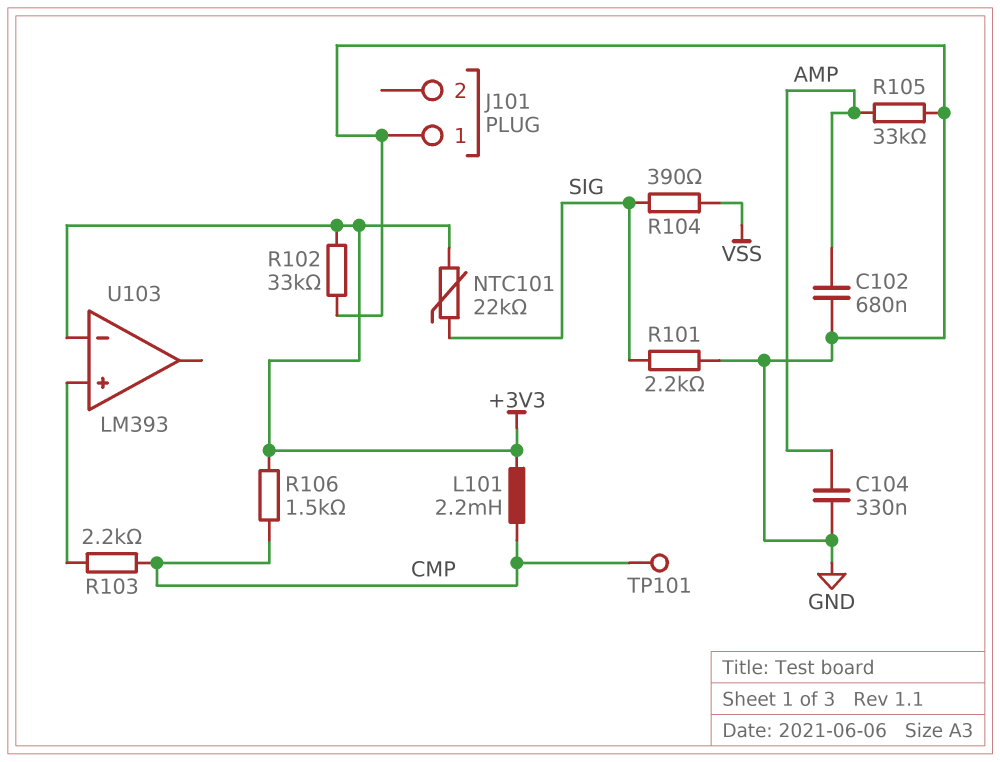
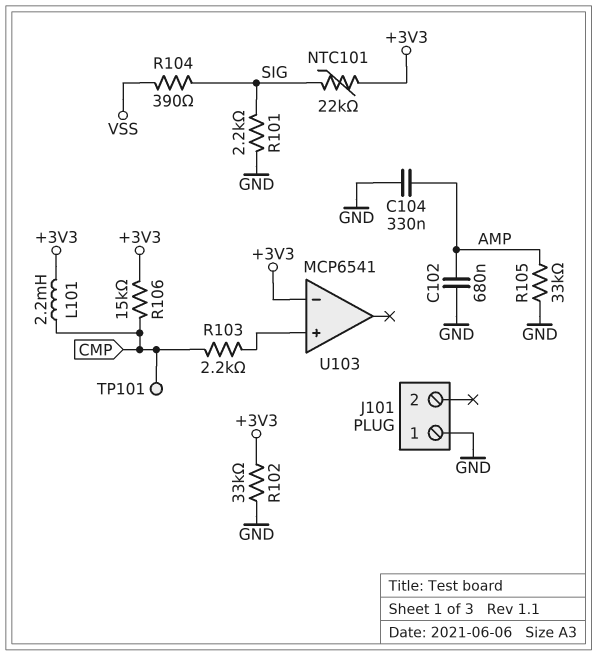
R106: 1.5k (+3V3, CMP) -> 15k (+3V3, CMP)
U103: LM393 -> MCP6541

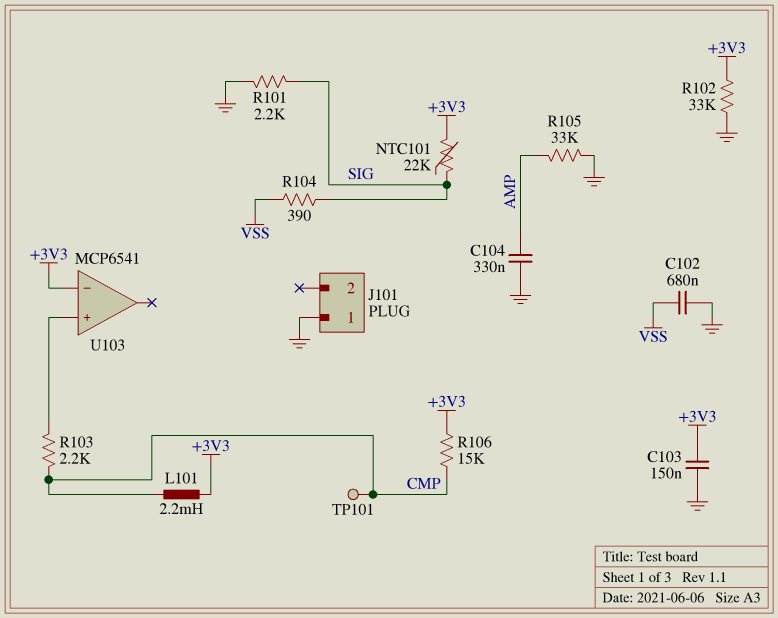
C102: 680nF (AMP, GND) -> 680nF (GND, VSS)
C103: none -> 150nF (+3V3, GND)

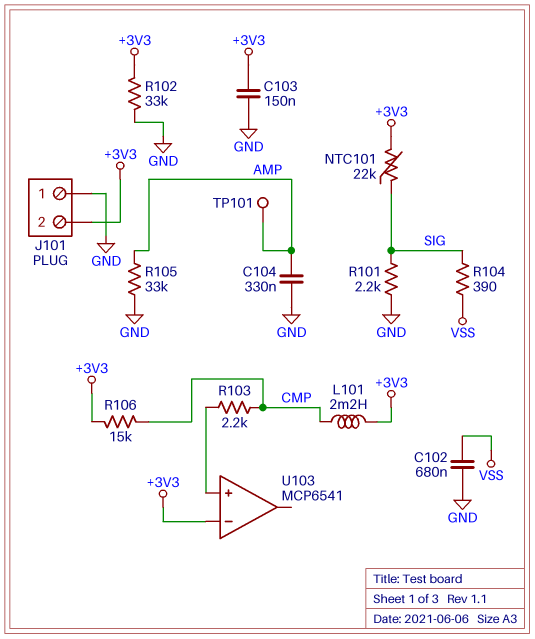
J101 pin 2: none -> +3V3
TP101: test point (CMP) -> test point (AMP)

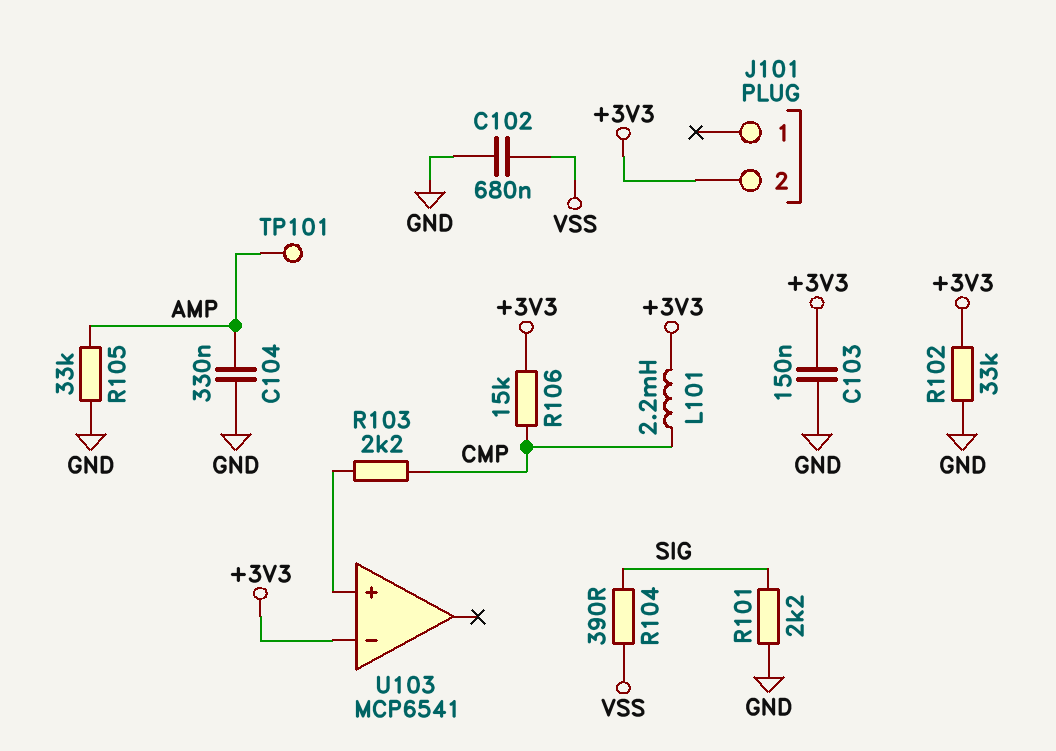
J101 pin 1: GND -> none
NTC101: 22k (+3V3, SIG) -> none

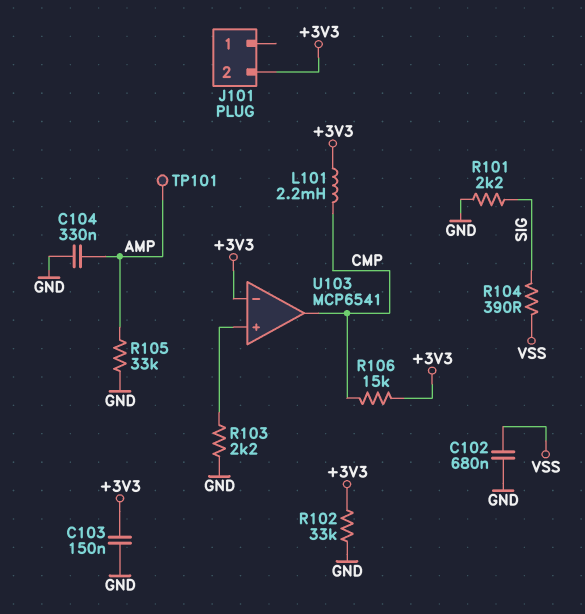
R103: 2.2k (CMP, U103/in+) -> 2.2k (GND, U103/in+)
U103 pin out: none -> CMP

